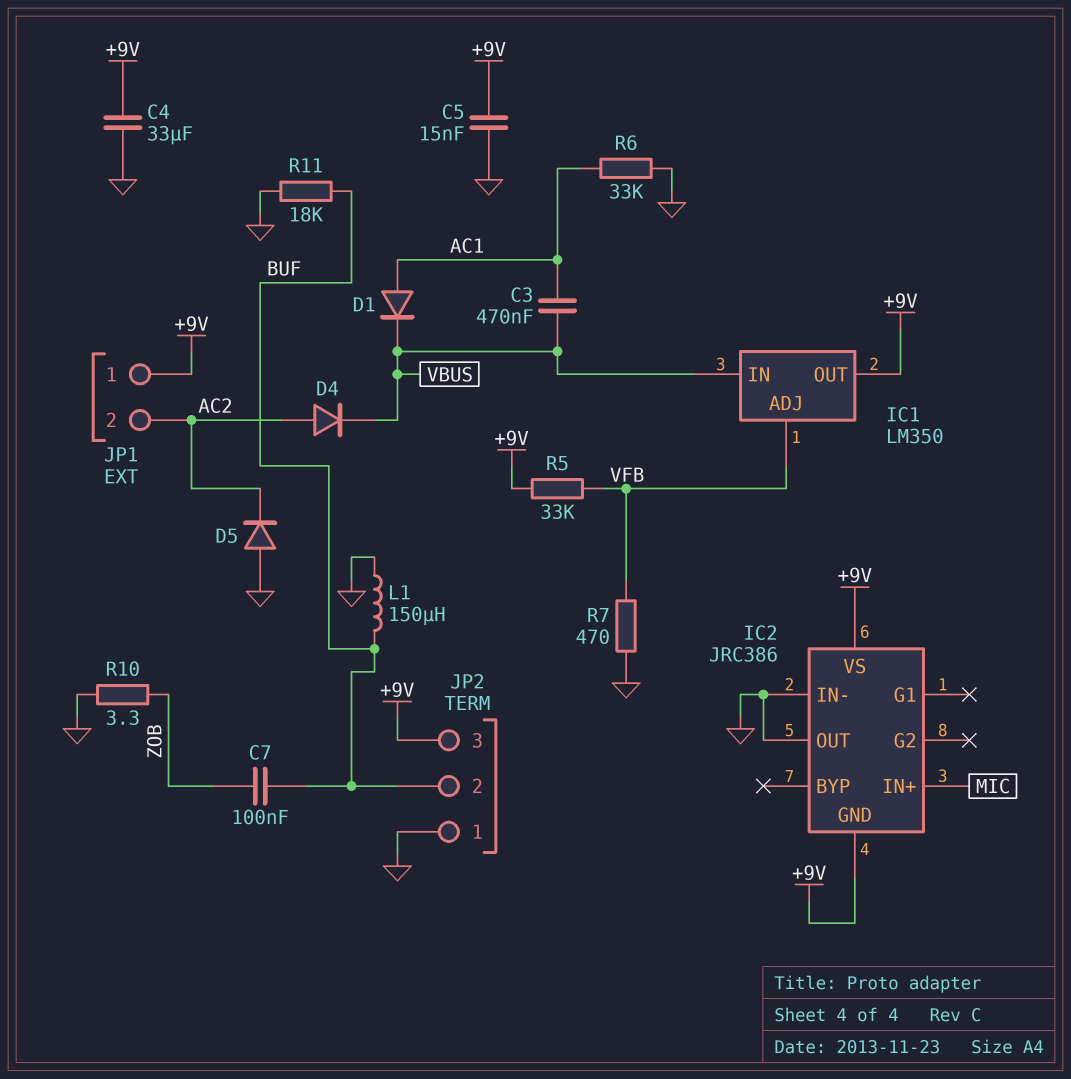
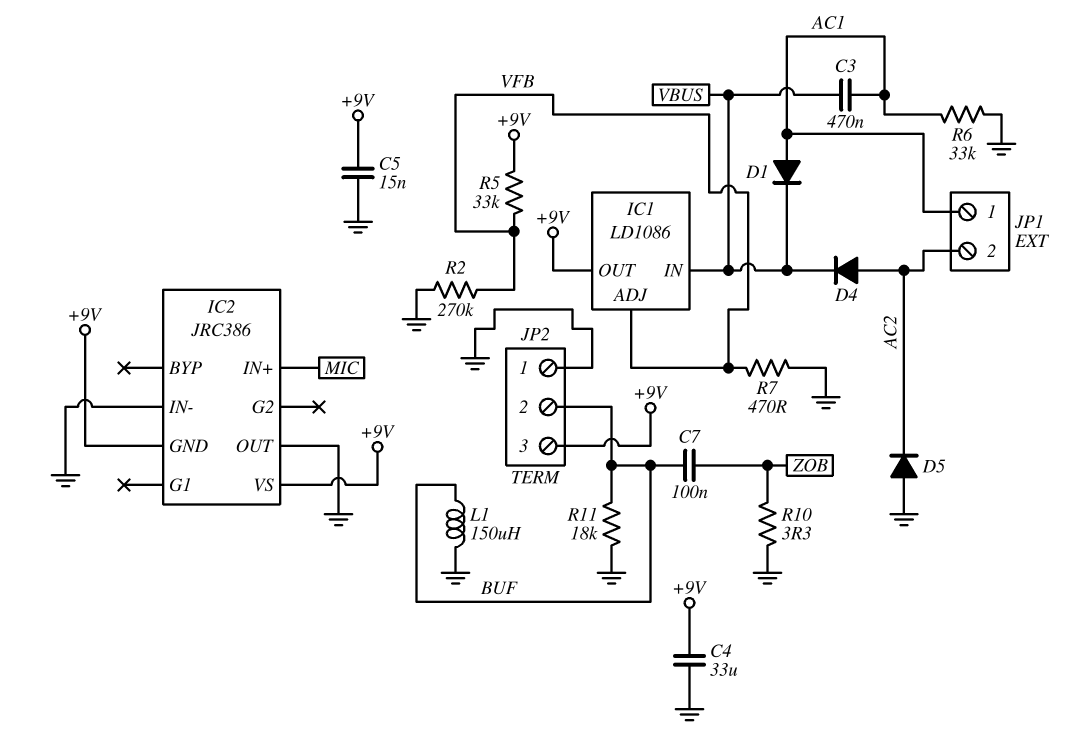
IC1: LM350 -> LD1086
JP1 pin 1: +9V -> AC1
R2: none -> 270k (GND, VFB)

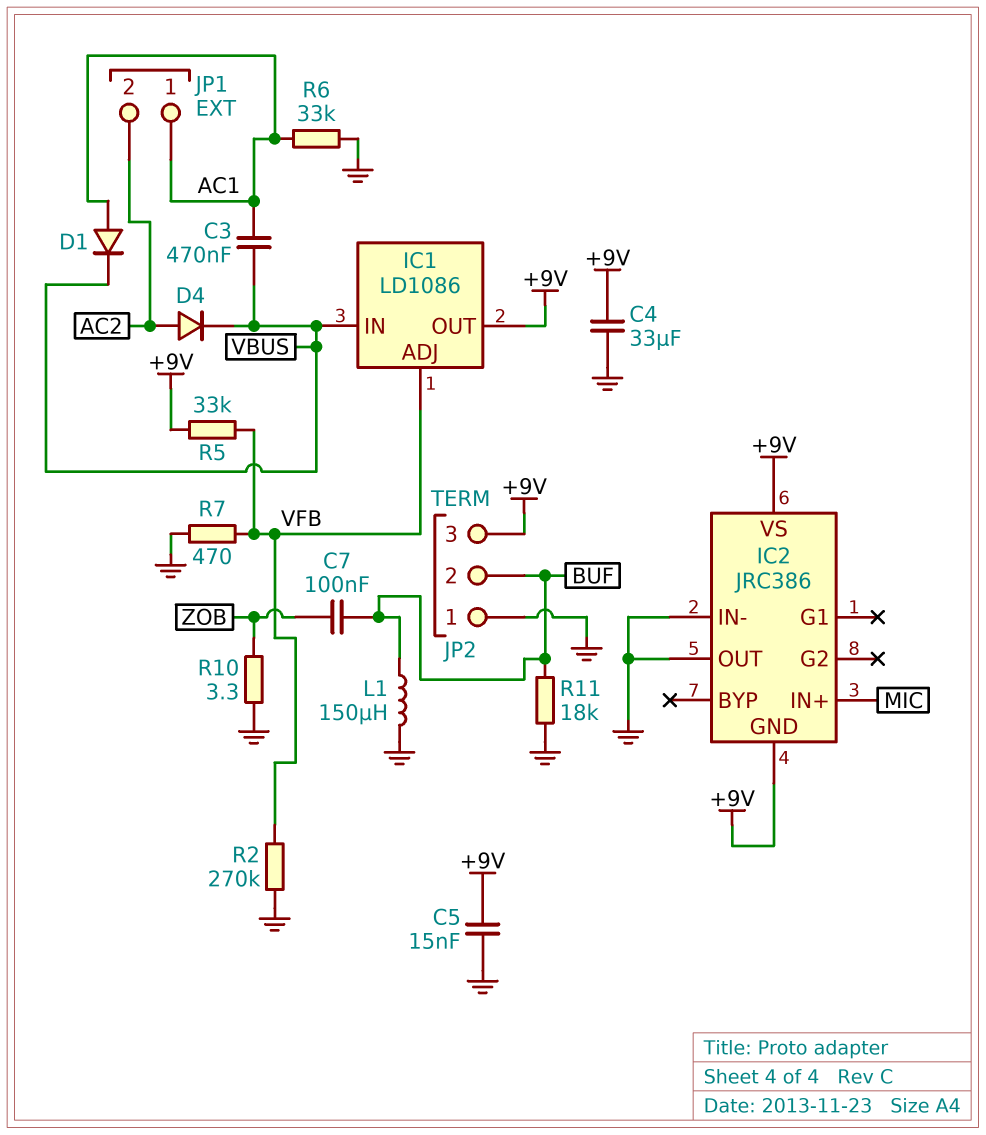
D5: diode (A GND, K AC2) -> none

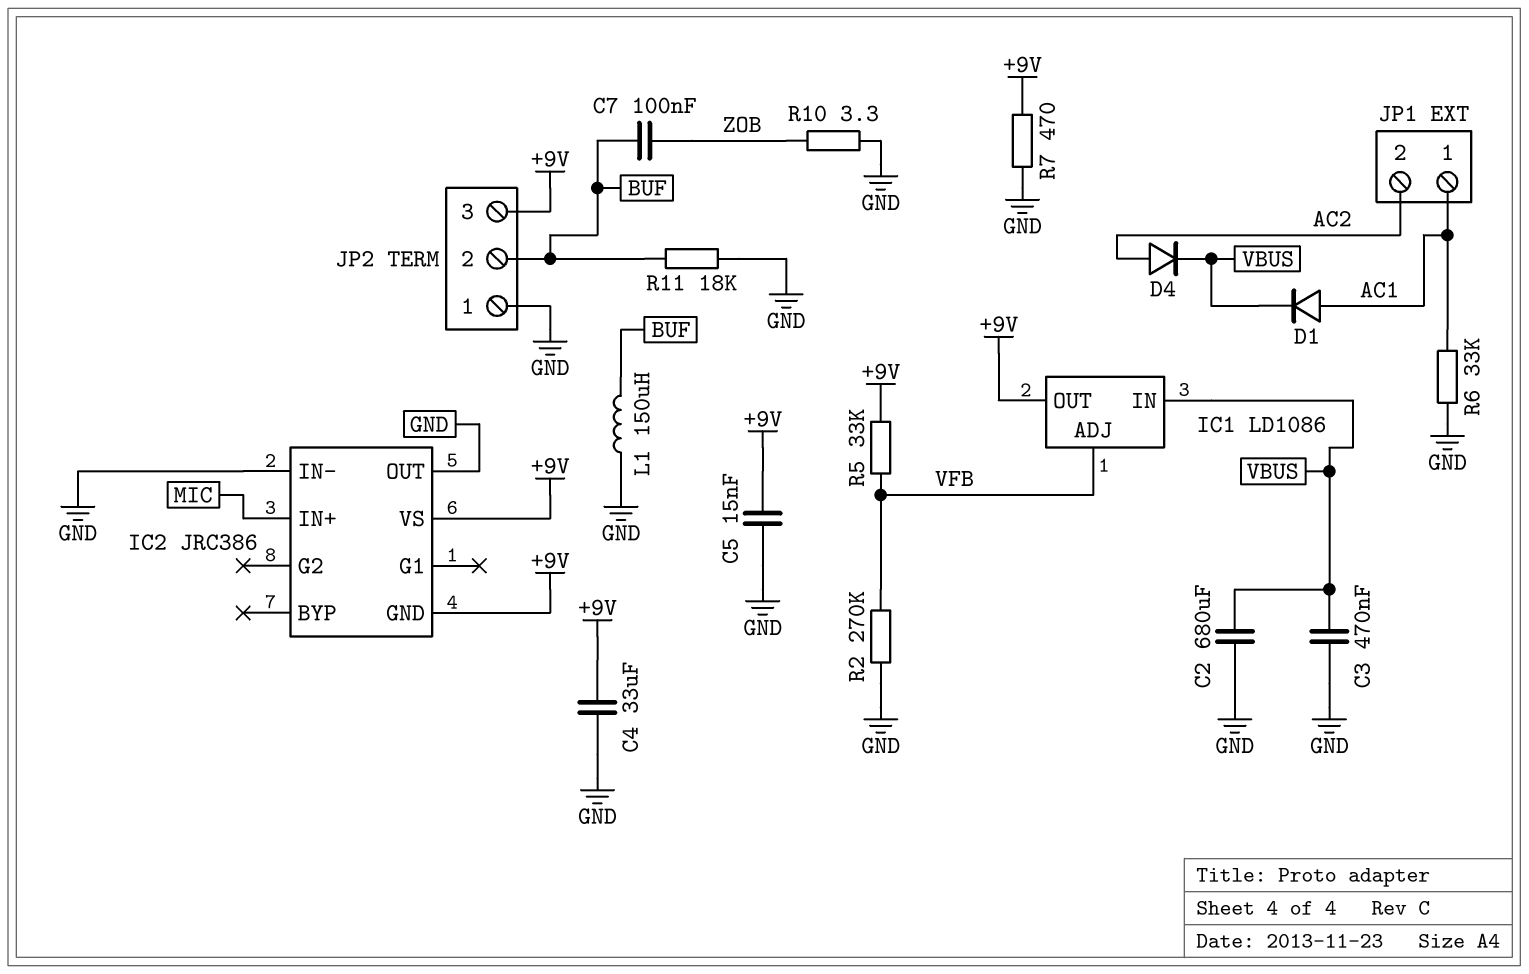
C2: none -> 680uF (GND, VBUS)
C3: 470nF (AC1, VBUS) -> 470nF (GND, VBUS)
R7: 470 (GND, VFB) -> 470 (+9V, GND)

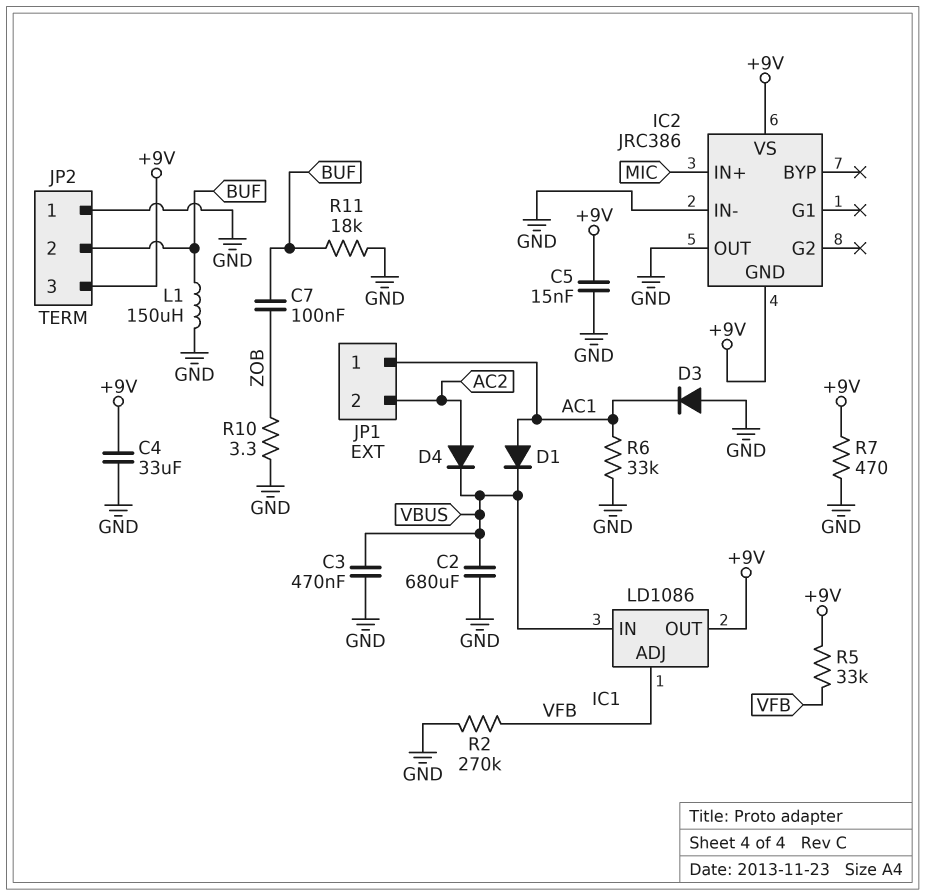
D3: none -> diode (A GND, K AC1)

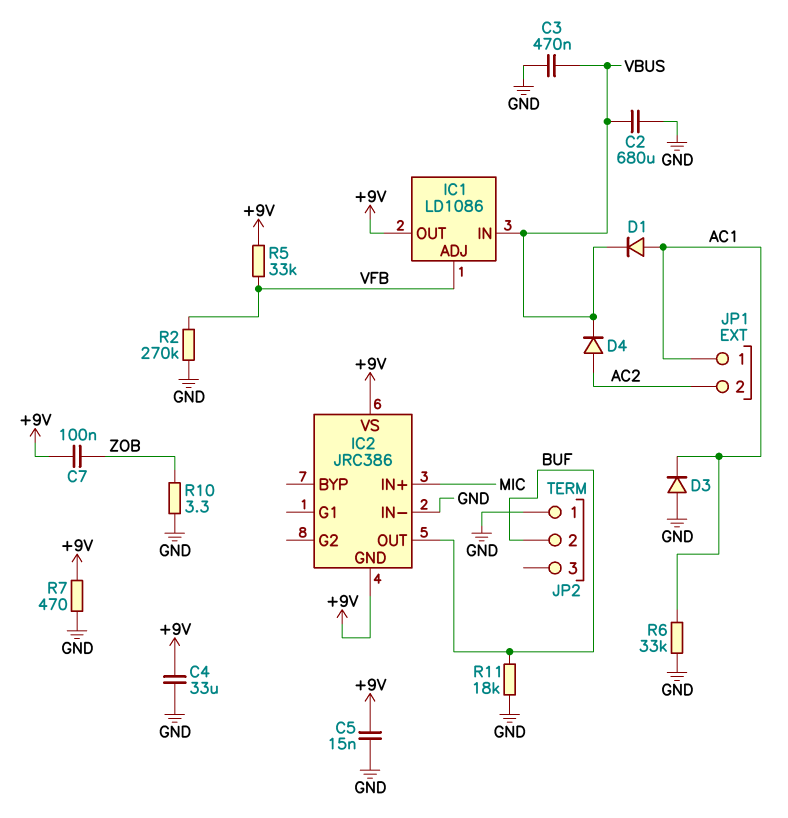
C7: 100nF (BUF, ZOB) -> 100nF (+9V, ZOB)
IC2 pin OUT: GND -> BUF
JP2 pin 3: +9V -> none
L1: 150uH (BUF, GND) -> none

